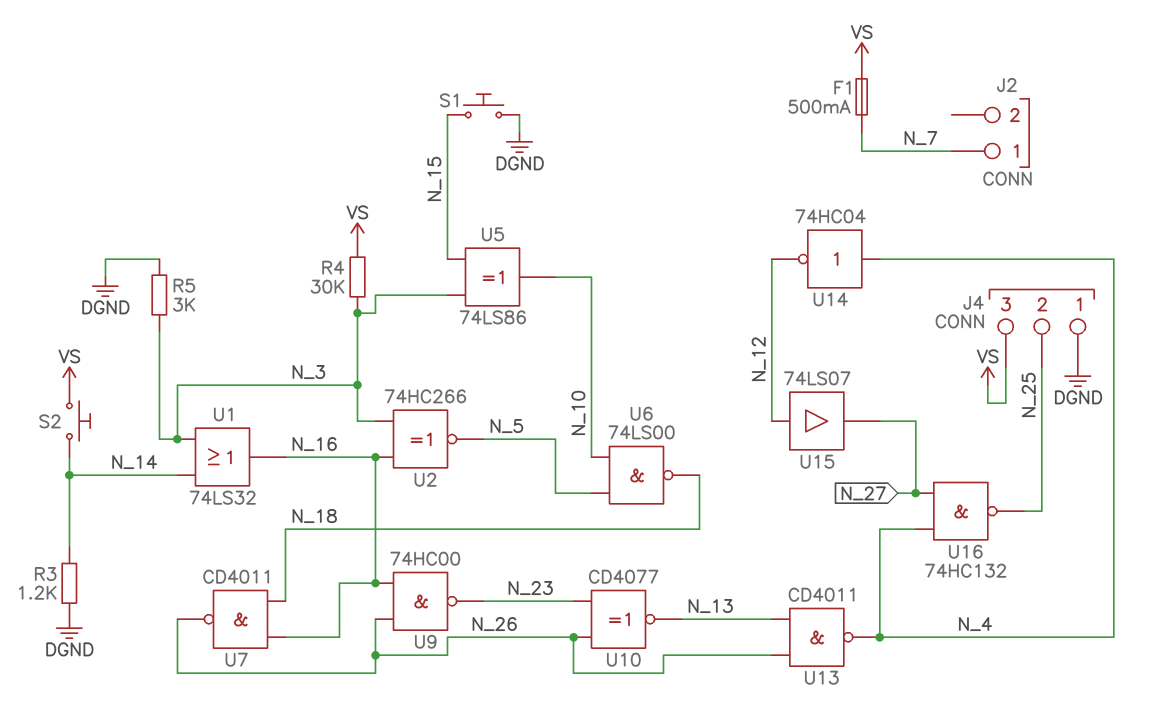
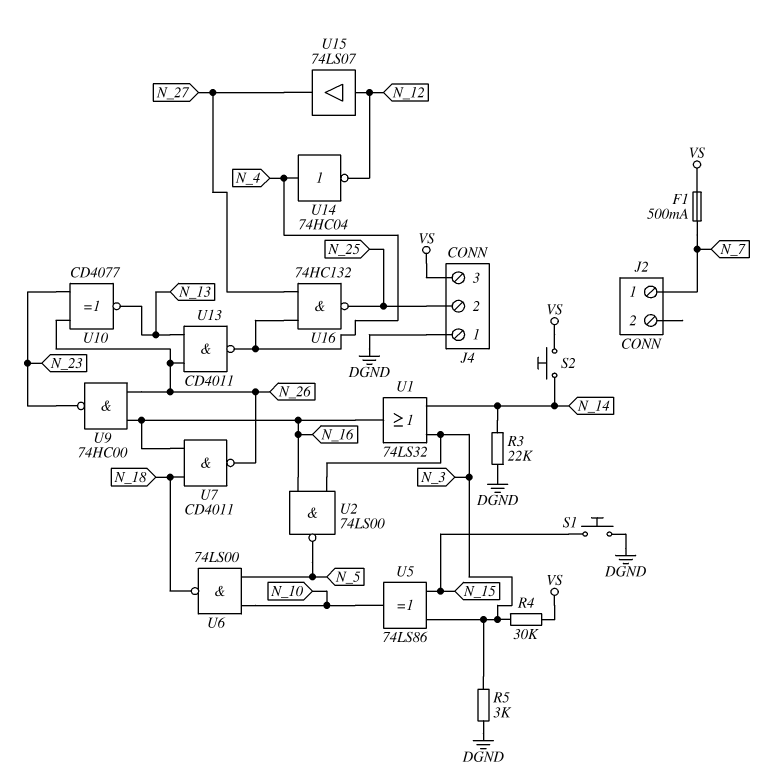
R3: 1.2k (DGND, N_14) -> 22k (DGND, N_14)
U2: XNOR 74HC266 (in N_3, in N_16, out N_5) -> NAND 74LS00 (in N_3, in N_16, out N_5)

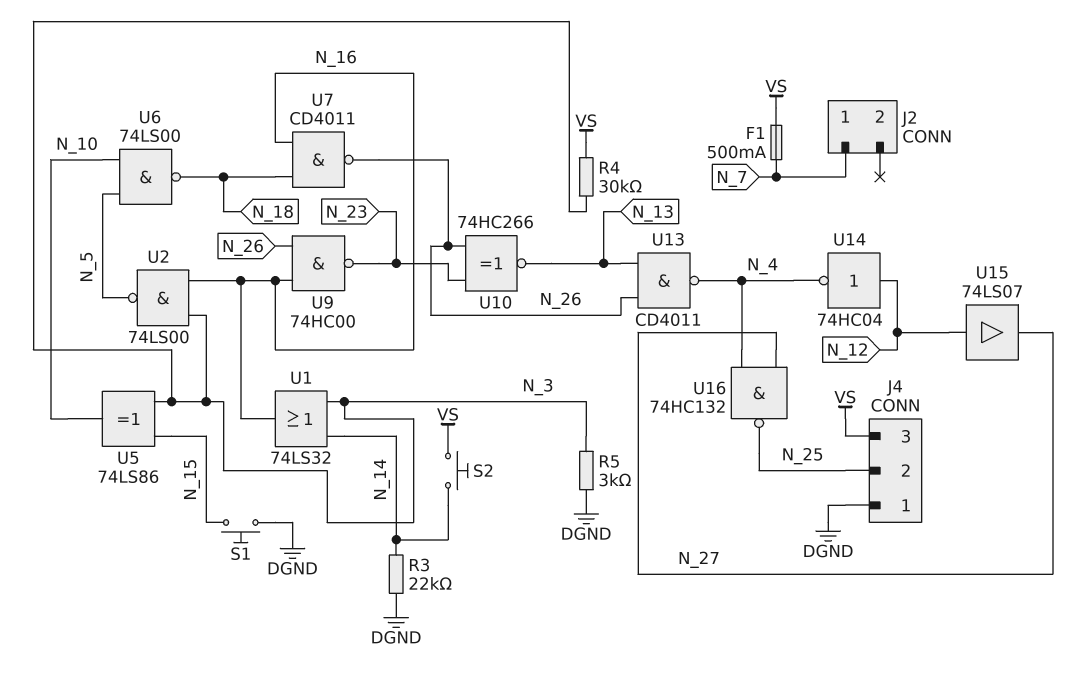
U10: XNOR CD4077 (in N_23, in N_26, out N_13) -> XNOR 74HC266 (in N_23, in N_26, out N_13)
U14: NOT 74HC04 (in N_4, out N_12) -> NOT 74HC04 (in N_12, out N_4)

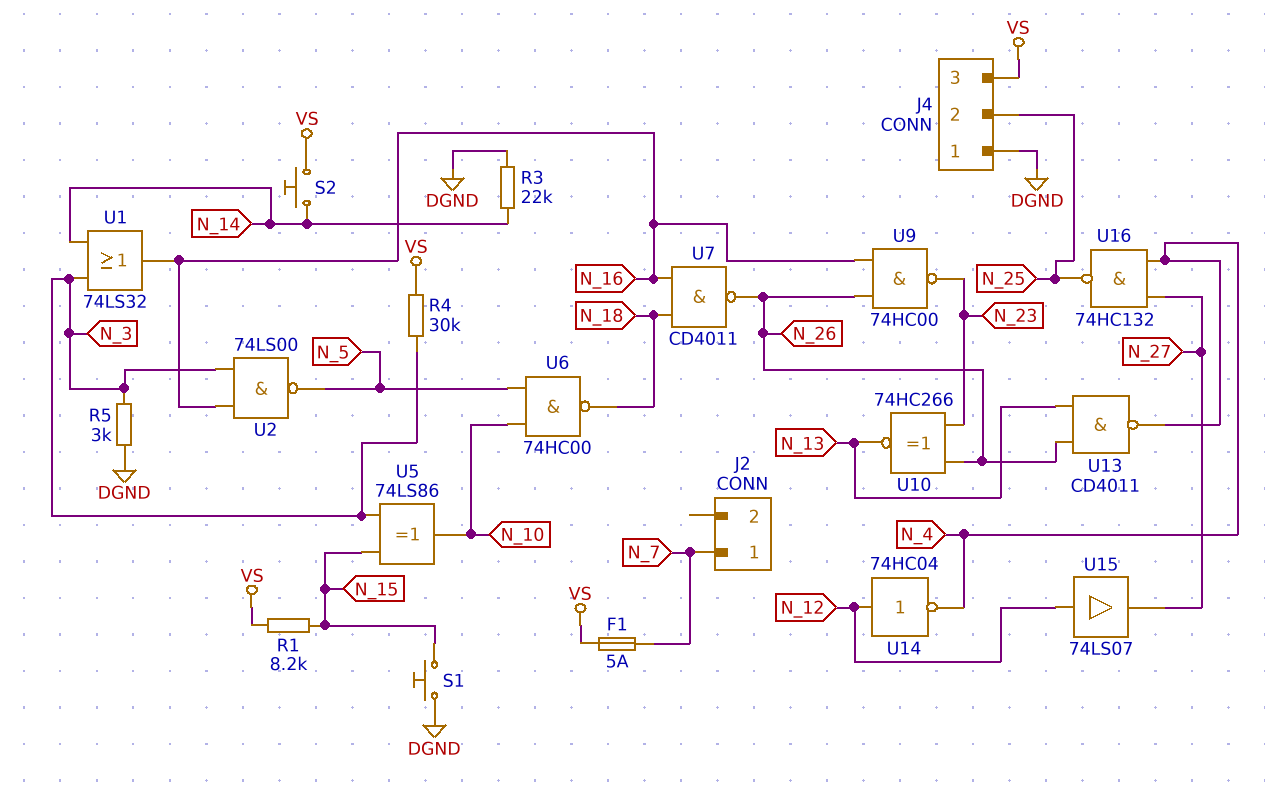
F1: 500mA (N_7, VS) -> 5A (N_7, VS)
R1: none -> 8.2k (N_15, VS)
U6: NAND 74LS00 (in N_5, in N_10, out N_18) -> NAND 74HC00 (in N_5, in N_10, out N_18)

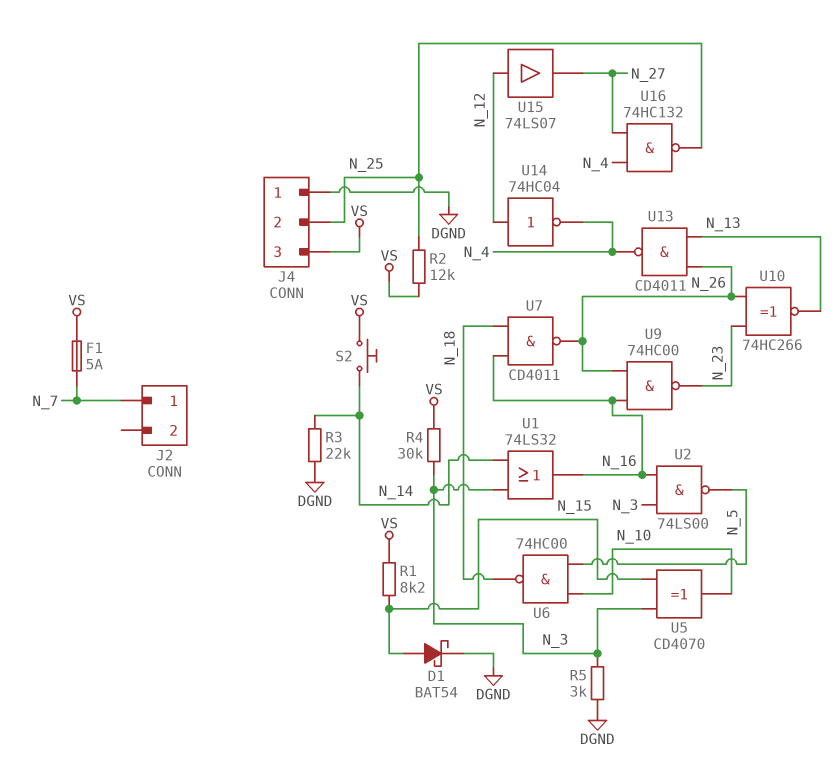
D1: none -> schottky BAT54 (A N_15, K DGND)
R2: none -> 12k (N_25, VS)
S1: button (DGND, N_15) -> none
U5: XOR 74LS86 (in N_3, in N_15, out N_10) -> XOR CD4070 (in N_3, in N_15, out N_10)

